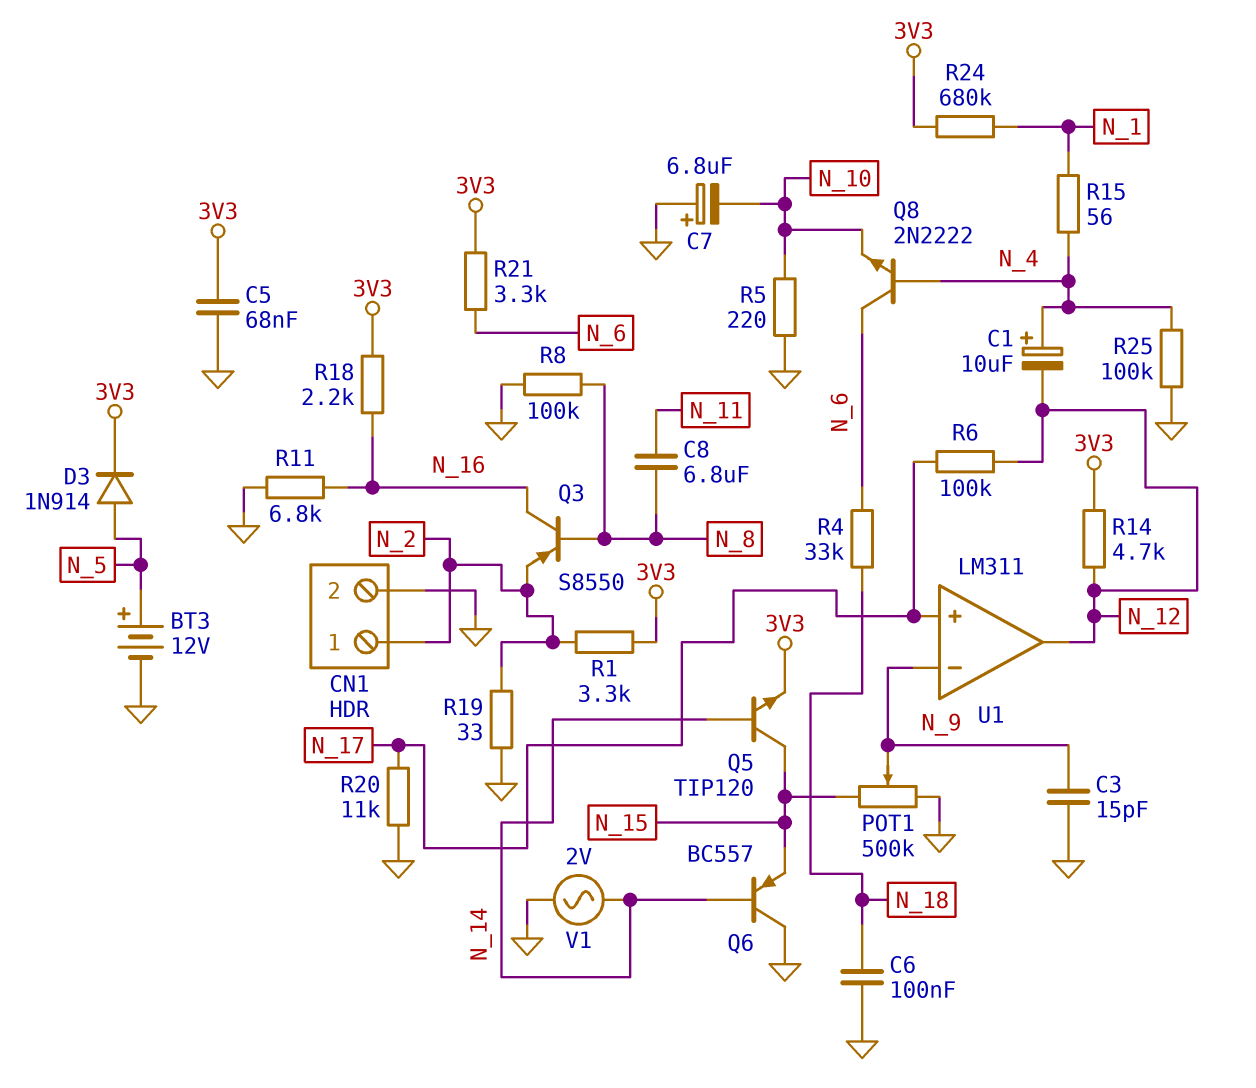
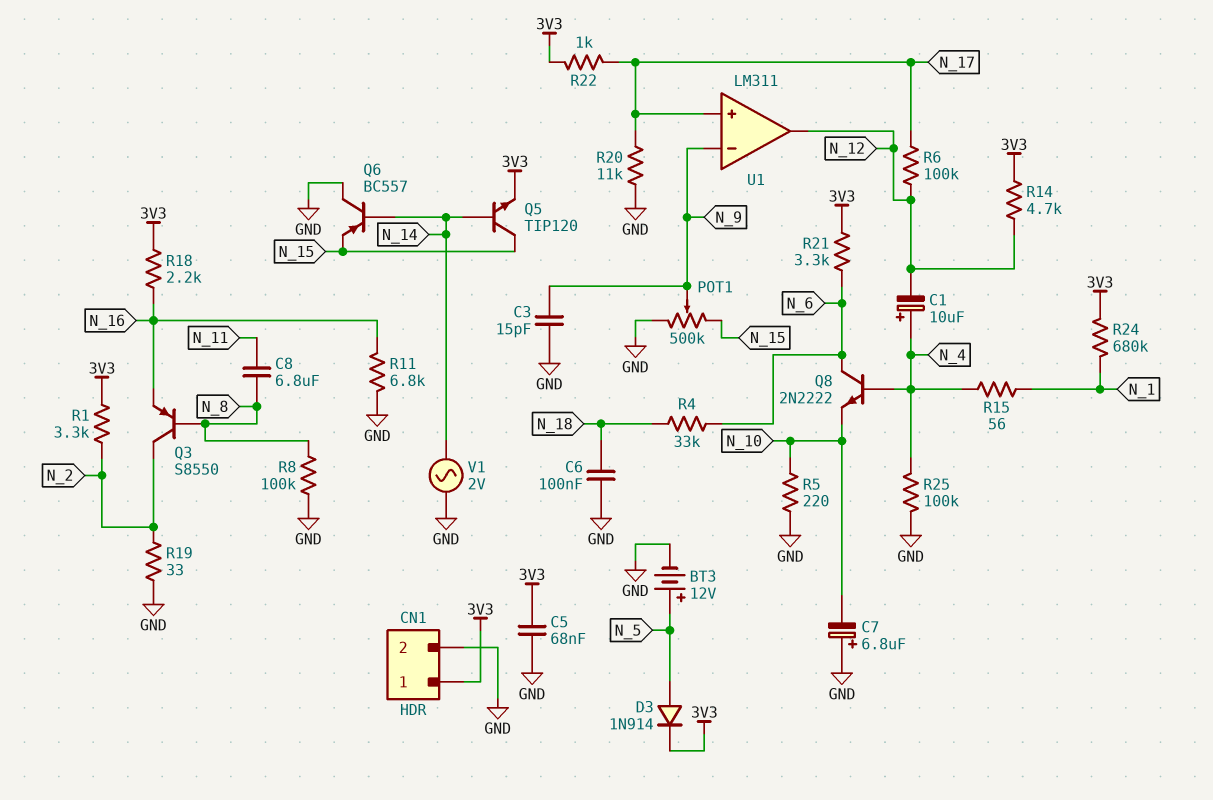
CN1 pin 1: N_2 -> 3V3
Q3: PNP S8550 (B N_8, C N_16, E N_2) -> PNP S8550 (B N_8, C N_2, E N_16)
R22: none -> 1k (3V3, N_17)

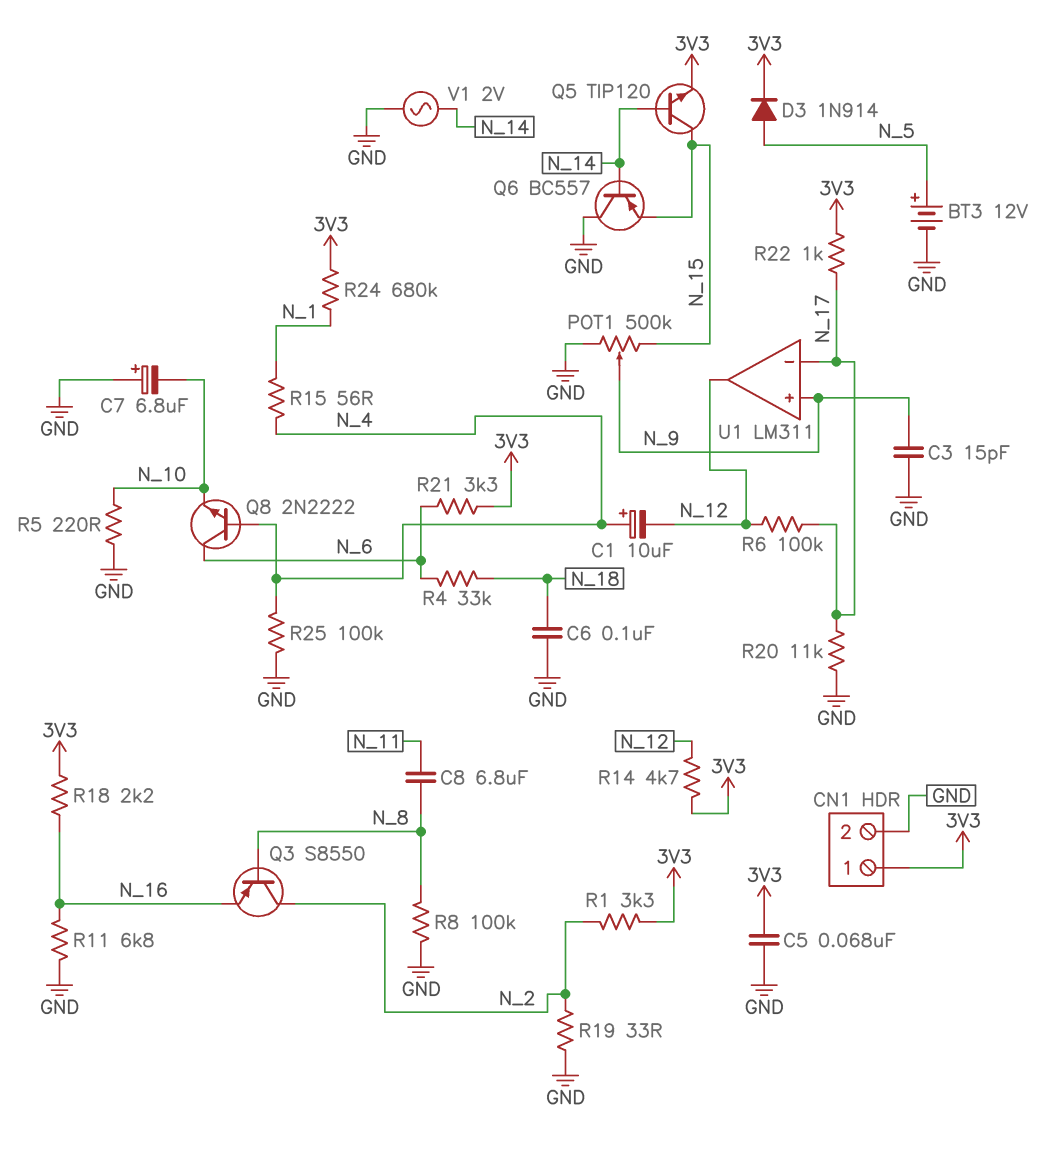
U1 pin in+: N_17 -> N_9
U1 pin in-: N_9 -> N_17

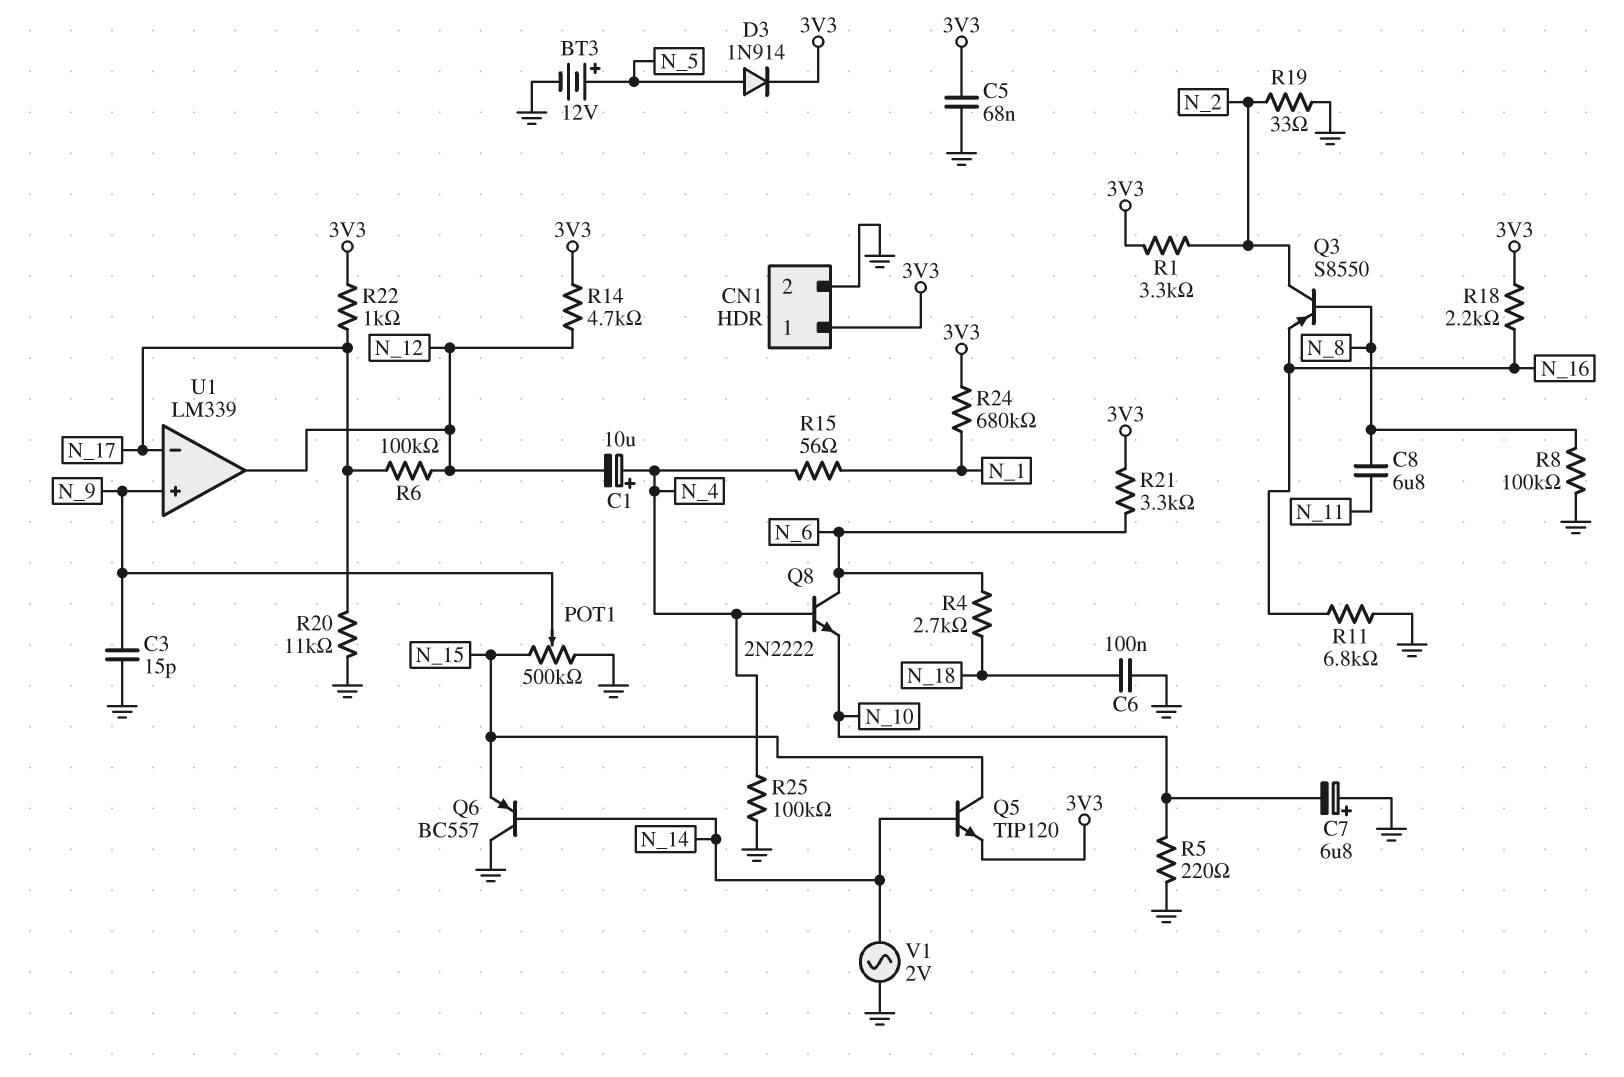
R4: 33k (N_6, N_18) -> 2.7k (N_6, N_18)
U1: LM311 -> LM339

